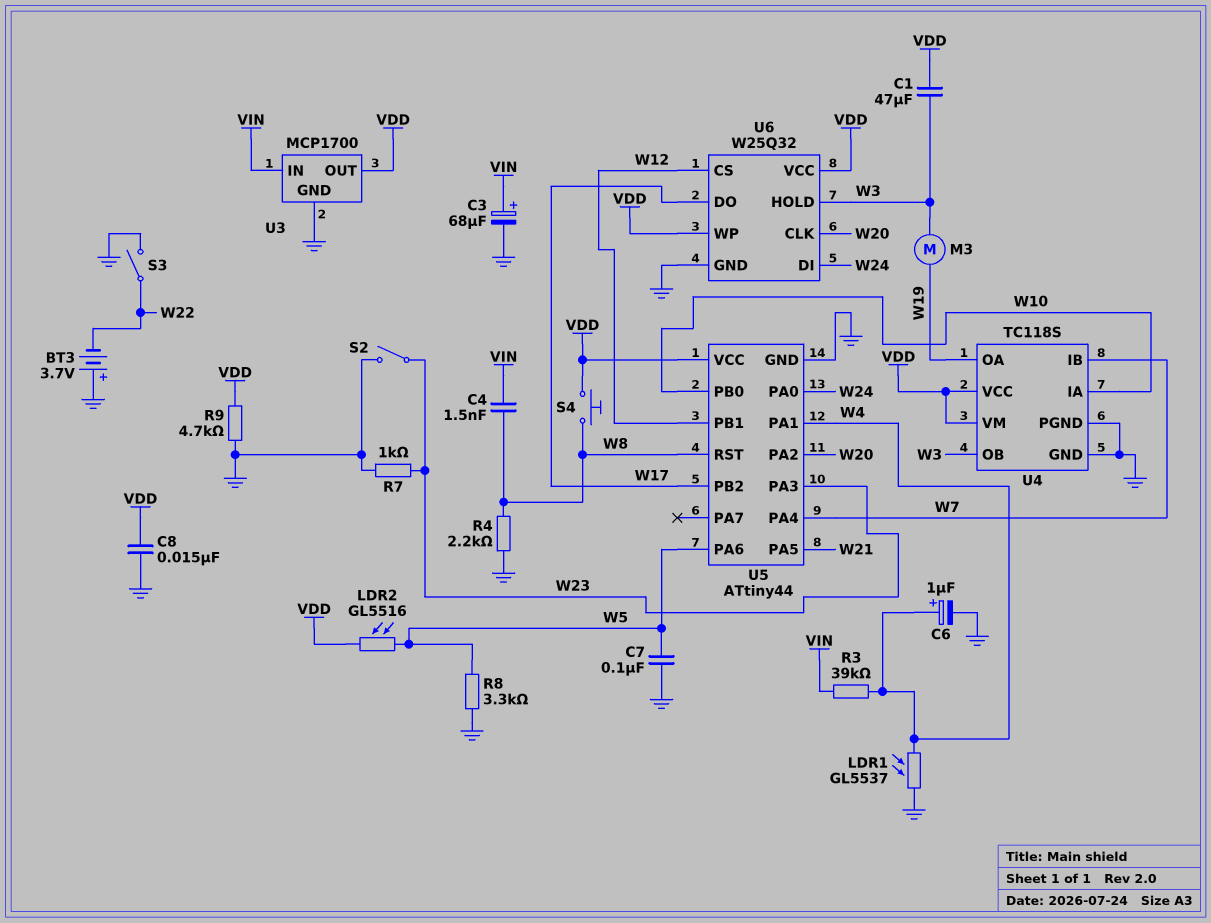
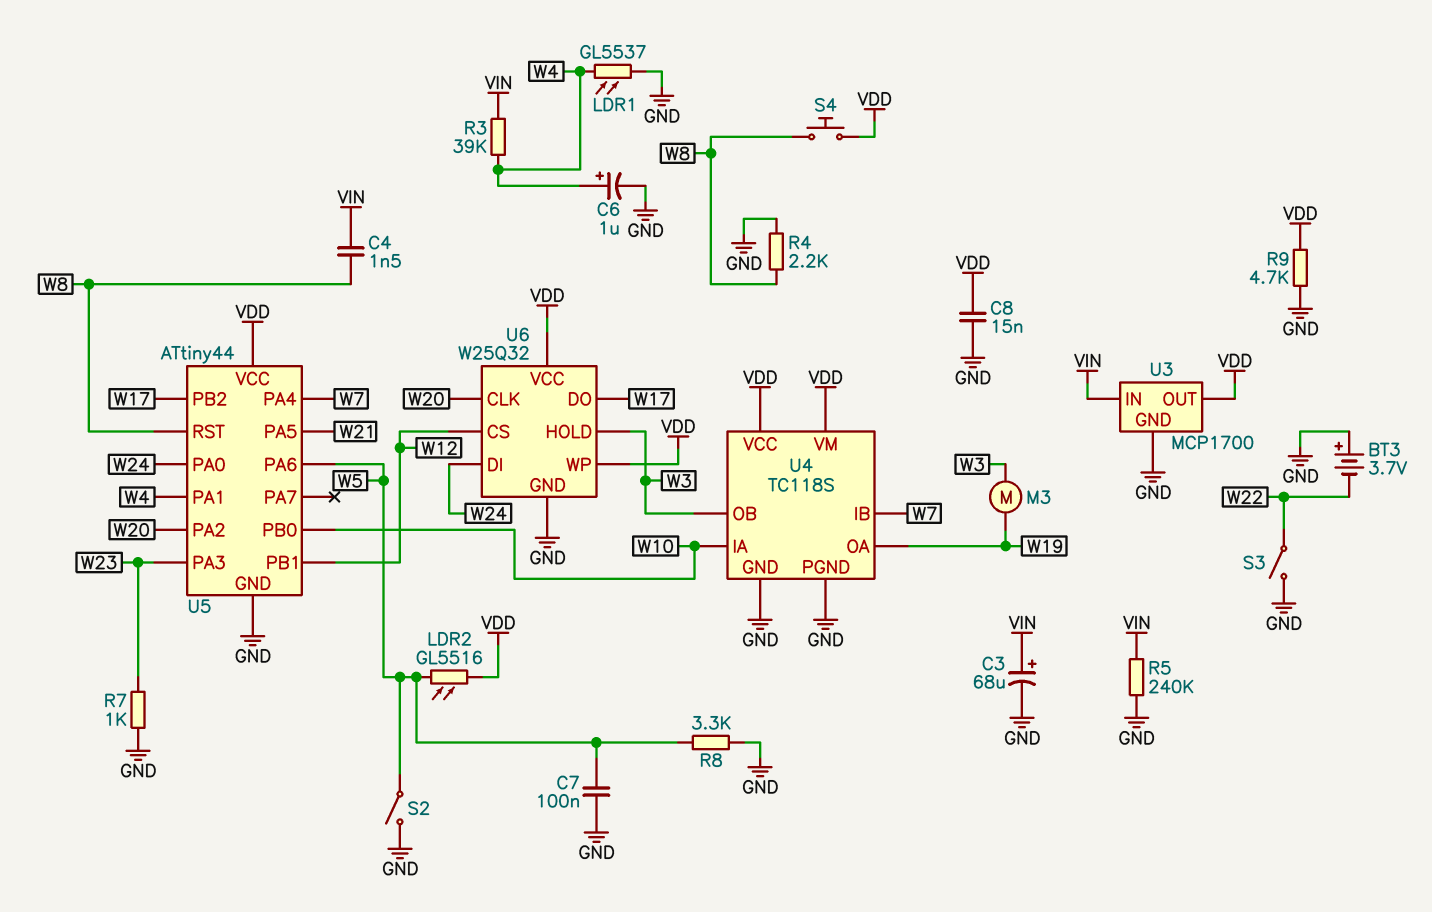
C1: 47uF (VDD, W3) -> none
R5: none -> 240k (GND, VIN)
S2: switch (GND, W23) -> switch (GND, W5)

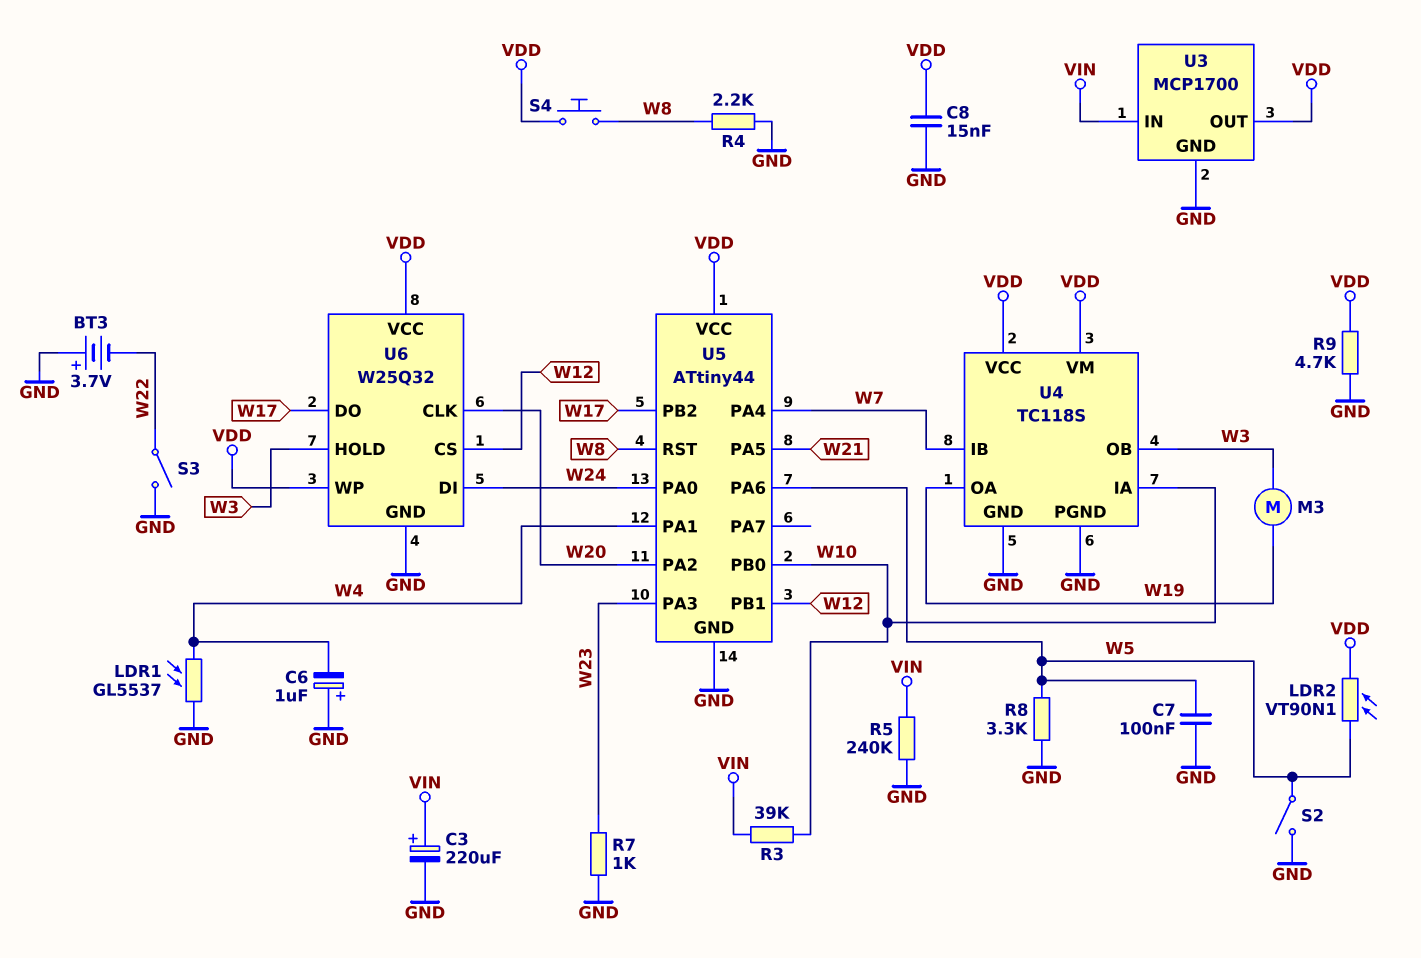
C3: 68uF (plus VIN, minus GND) -> 220uF (plus VIN, minus GND)
C4: 1.5nF (VIN, W8) -> none
C6: 1uF (plus W4, minus GND) -> 1uF (plus GND, minus W4)
LDR2: GL5516 (VDD, W5) -> VT90N1 (VDD, W5)
R3: 39k (VIN, W4) -> 39k (VIN, W10)

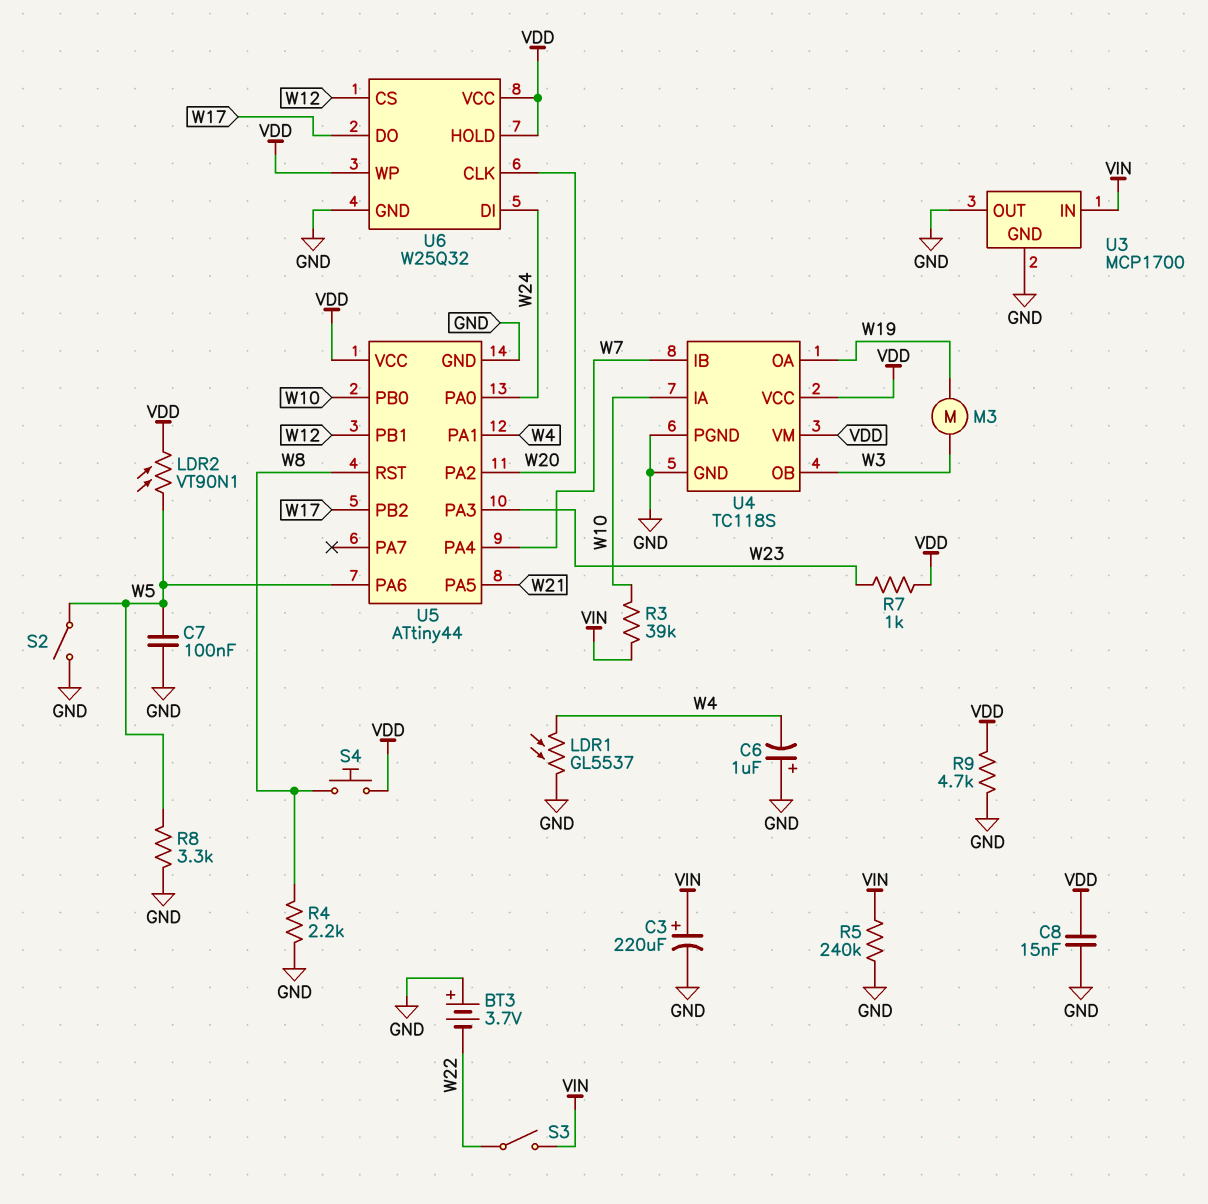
R7: 1k (GND, W23) -> 1k (VDD, W23)
S3: switch (GND, W22) -> switch (VIN, W22)
U3 pin OUT: VDD -> GND
U6 pin HOLD: W3 -> VDD

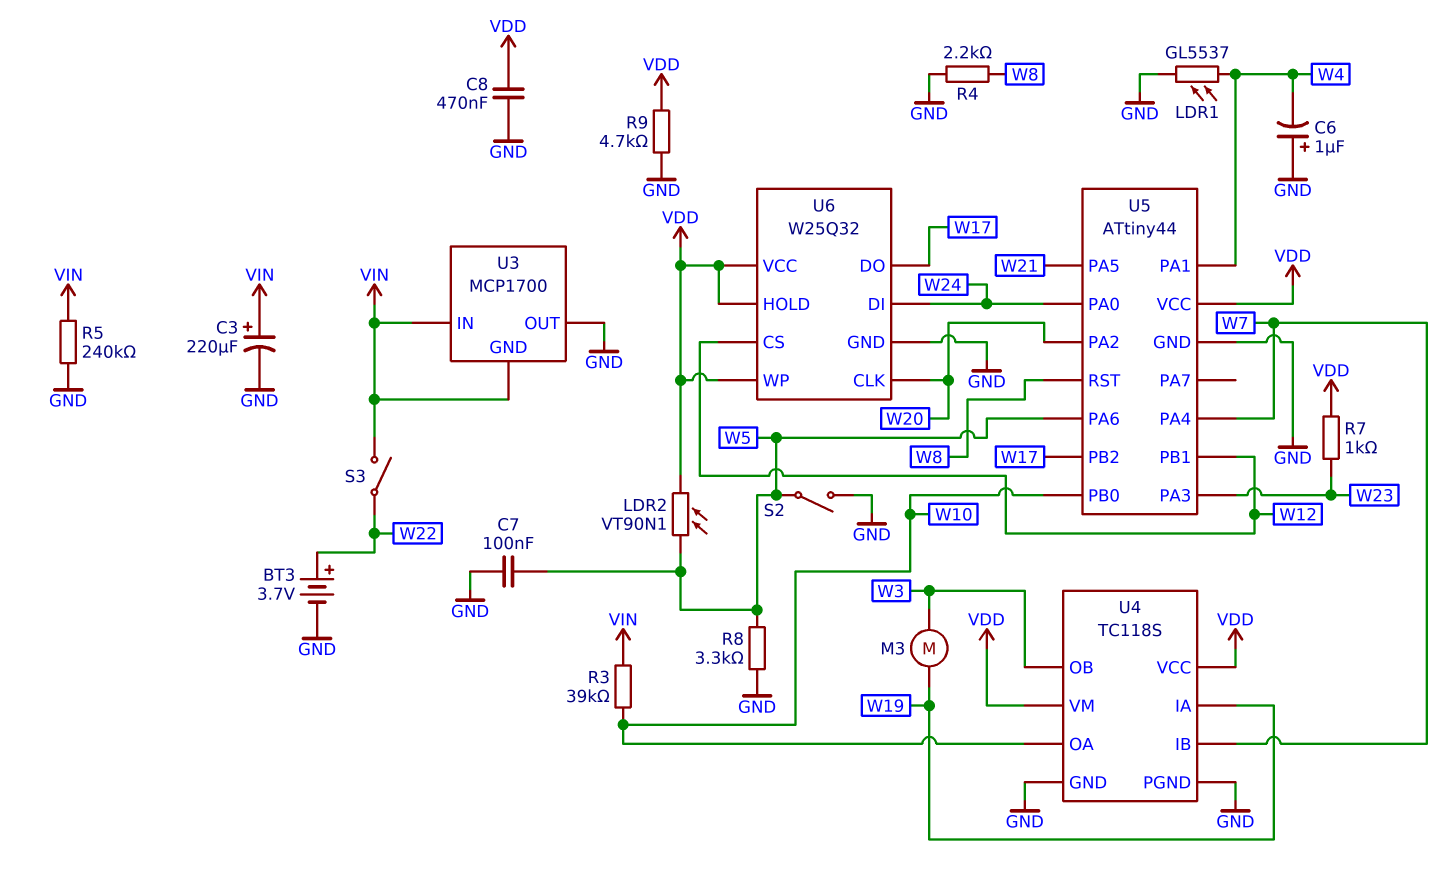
BT3: 3.7V (plus GND, minus W22) -> 3.7V (plus W22, minus GND)
C8: 15nF (GND, VDD) -> 470nF (GND, VDD)
S4: button (VDD, W8) -> none
U3 pin GND: GND -> VIN
U4 pin IA: W10 -> W19
U4 pin OA: W19 -> W10

